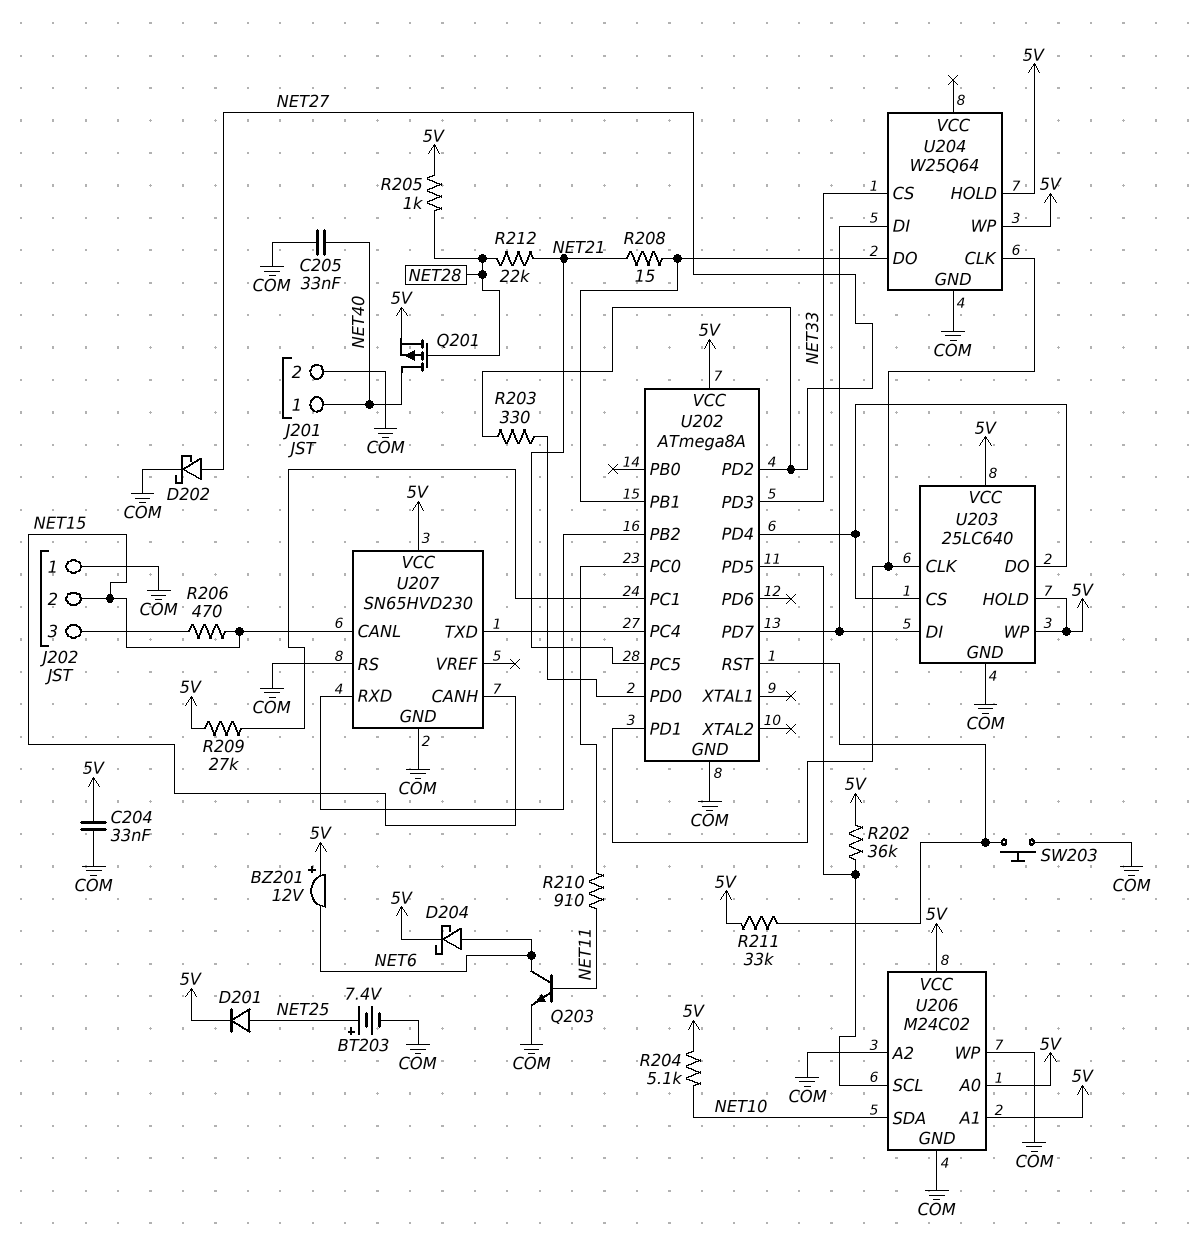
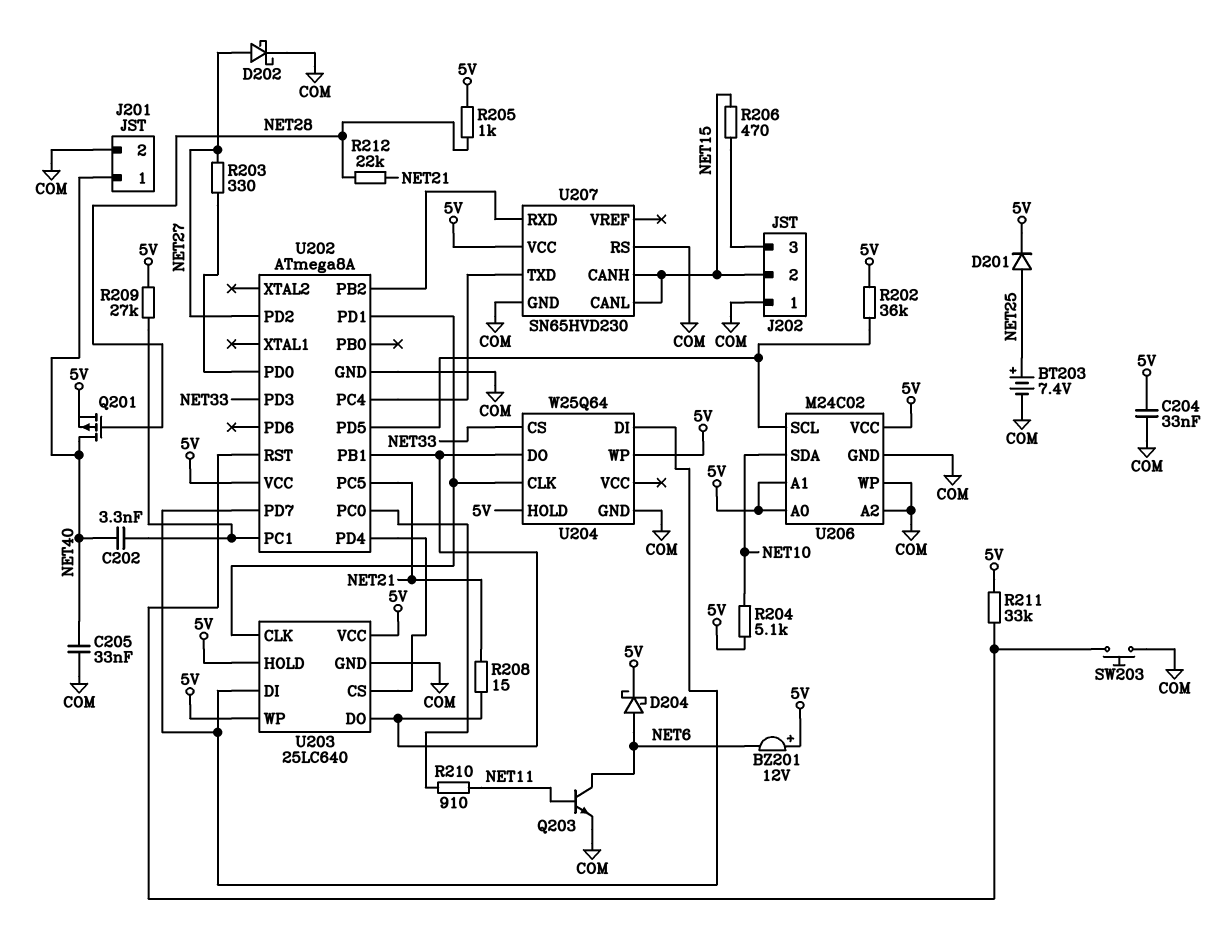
C202: none -> 3.3nF (NET40, U202/PC1)
U203 pin DO: U202/PD4 -> U202/PB1

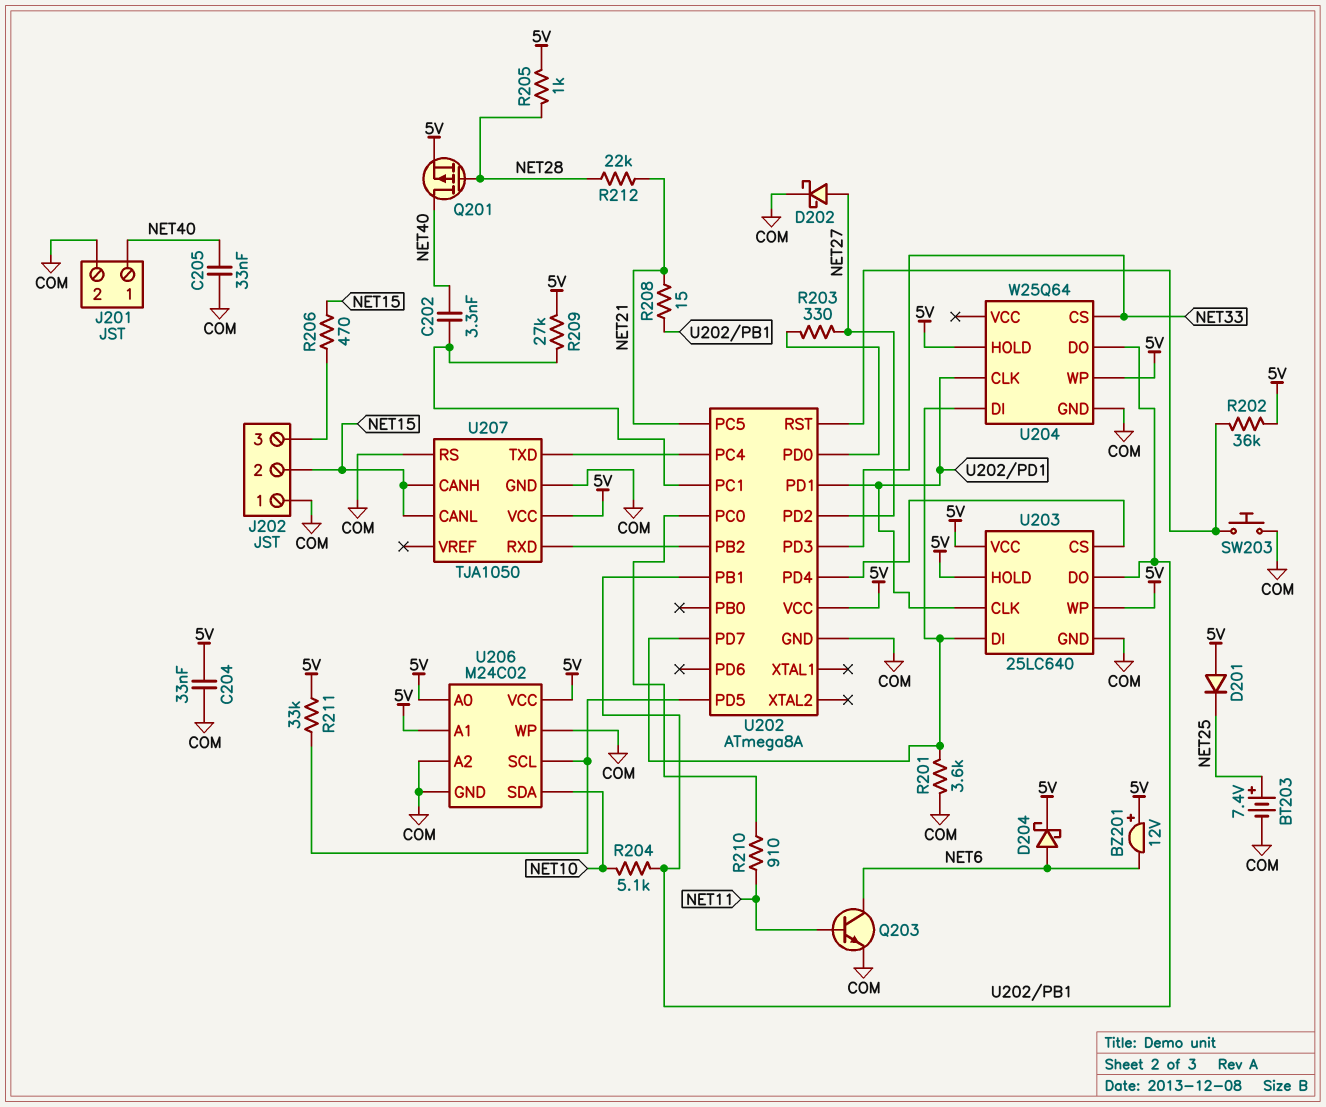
D201: diode (A NET25, K 5V) -> diode (A 5V, K NET25)
R201: none -> 3.6k (COM, U202/PD7)
R202: 36k (5V, U202/PD5) -> 36k (5V, U202/RST)
R204: 5.1k (5V, NET10) -> 5.1k (NET10, U202/PB1)
R211: 33k (5V, U202/RST) -> 33k (5V, U202/PD5)
U207: SN65HVD230 -> TJA1050

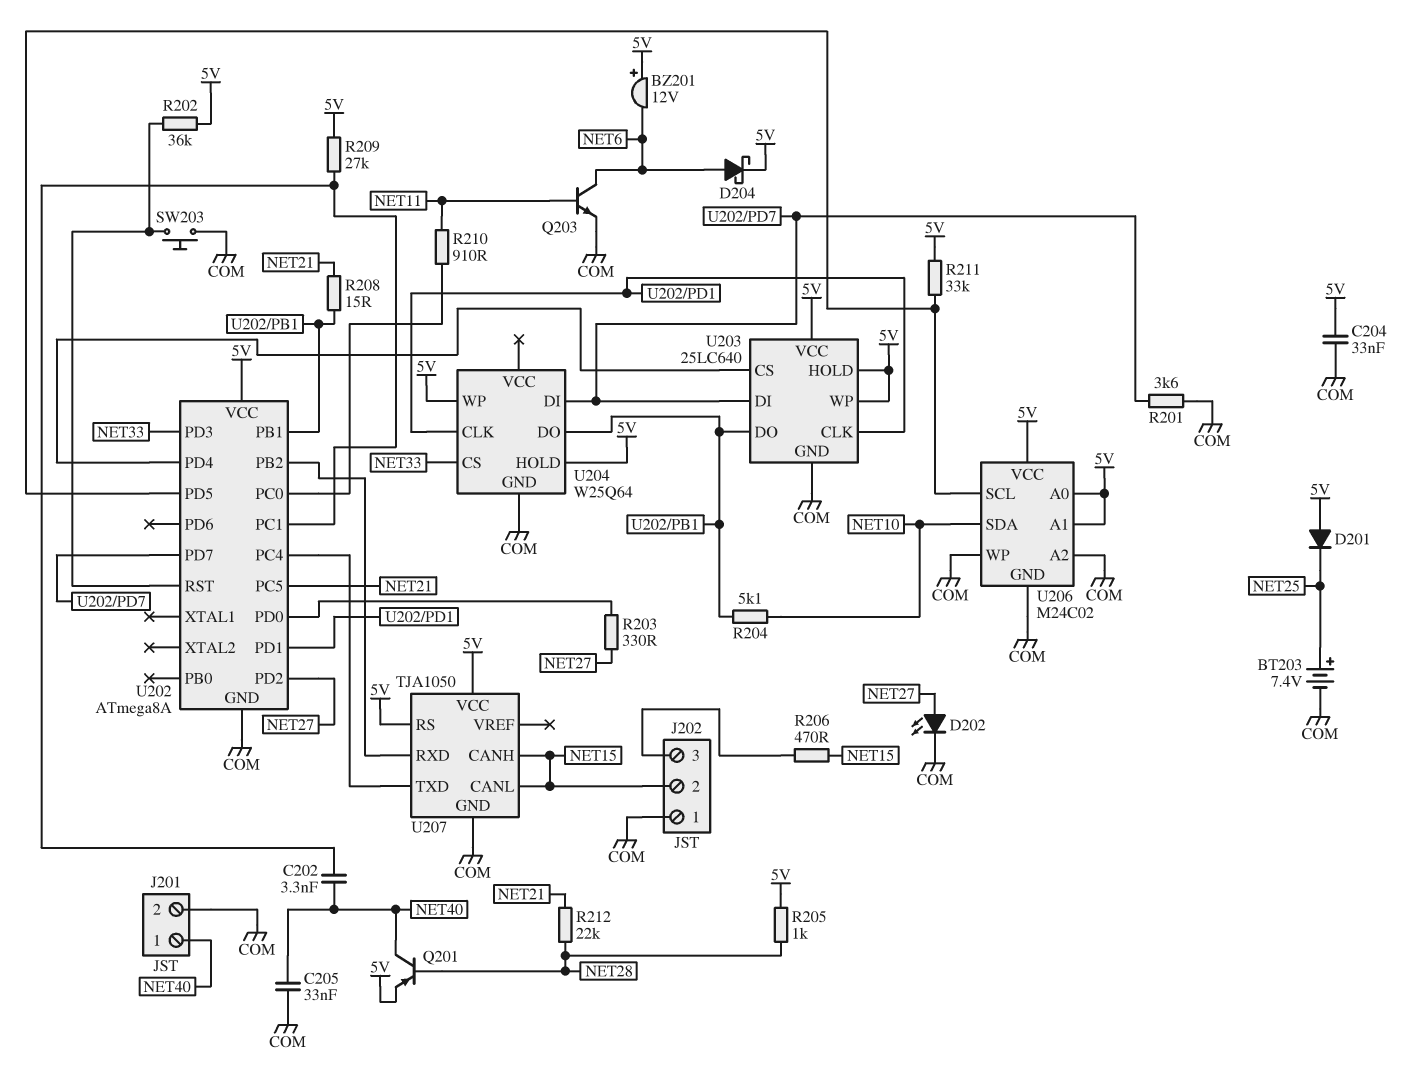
D202: schottky (A NET27, K COM) -> LED (A NET27, K COM)
Q201: PMOS (G NET28, D NET40, S 5V) -> PNP (B NET28, C NET40, E 5V)
U207 pin RS: COM -> 5V

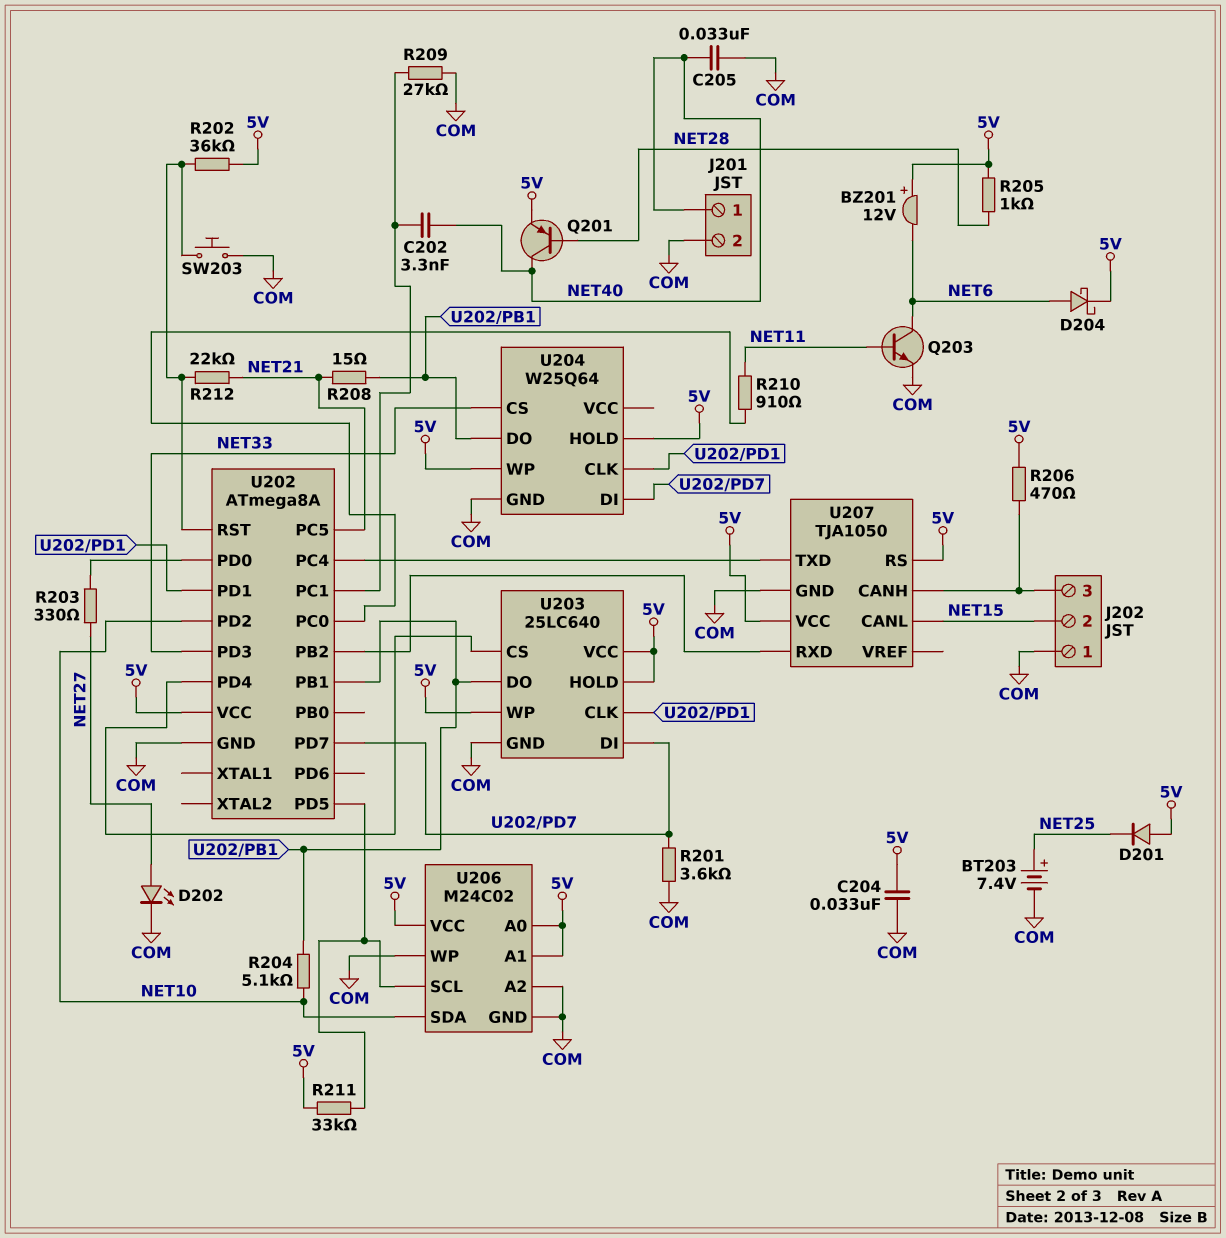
R206: 470 (J202/3, NET15) -> 470 (5V, J202/3)
R209: 27k (5V, U202/PC1) -> 27k (COM, U202/PC1)
R212: 22k (NET21, NET28) -> 22k (NET21, U202/RST)
U202 pin PD2: NET27 -> NET10
U207 pin CANH: NET15 -> J202/3

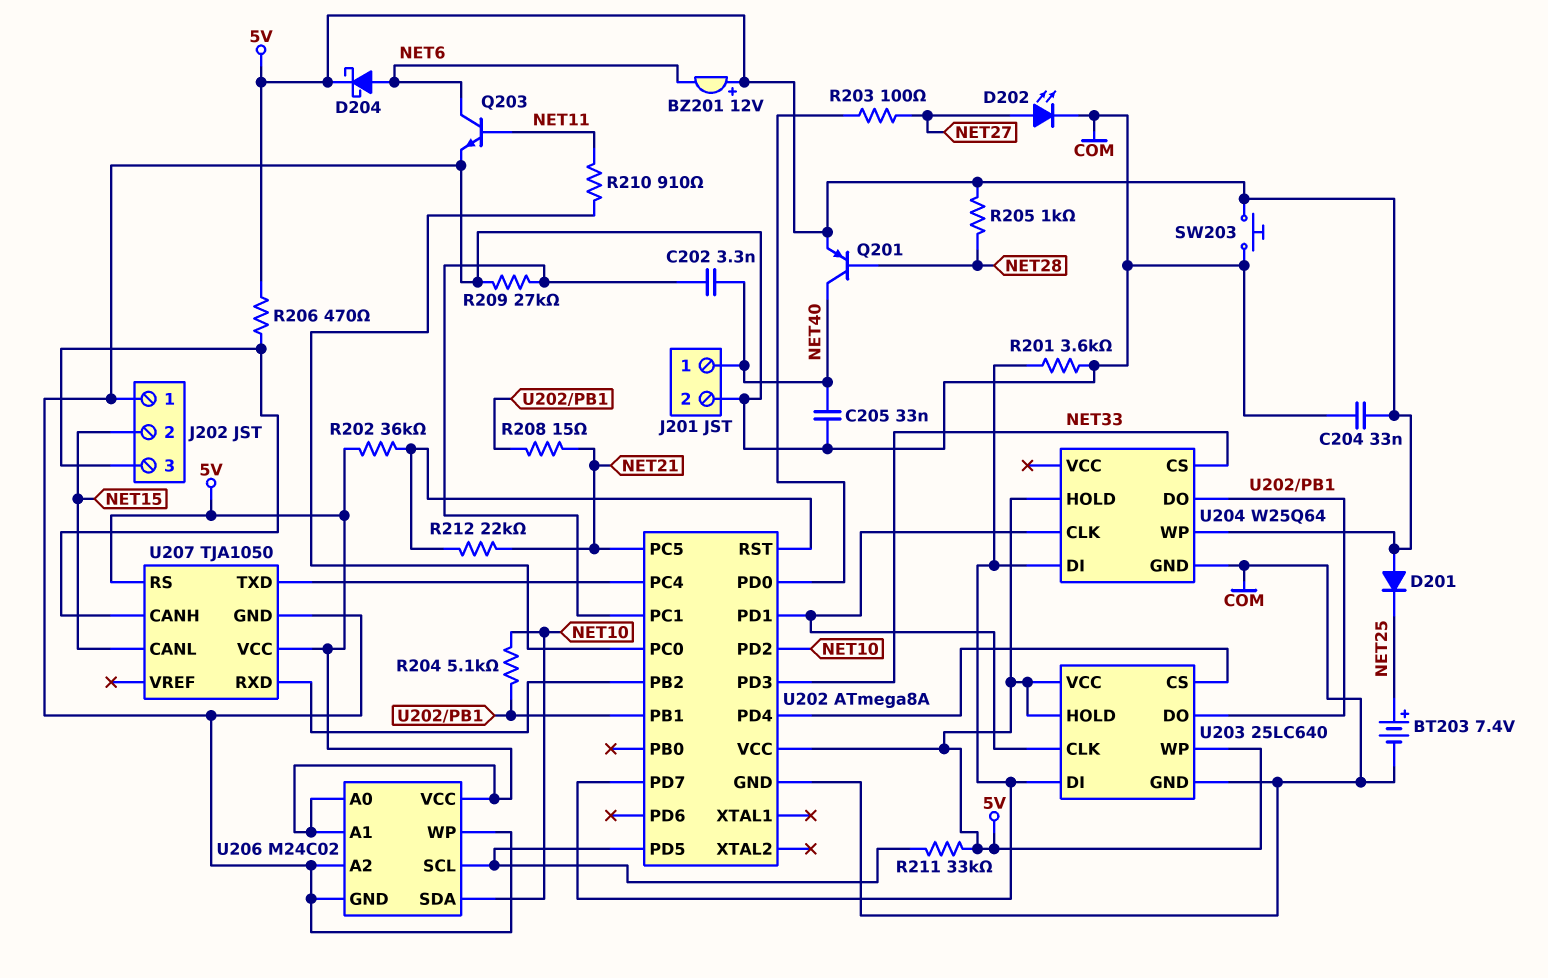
R203: 330 (NET27, U202/PD0) -> 100 (NET27, U202/PD0)
SW203: button (COM, U202/RST) -> button (5V, COM)

